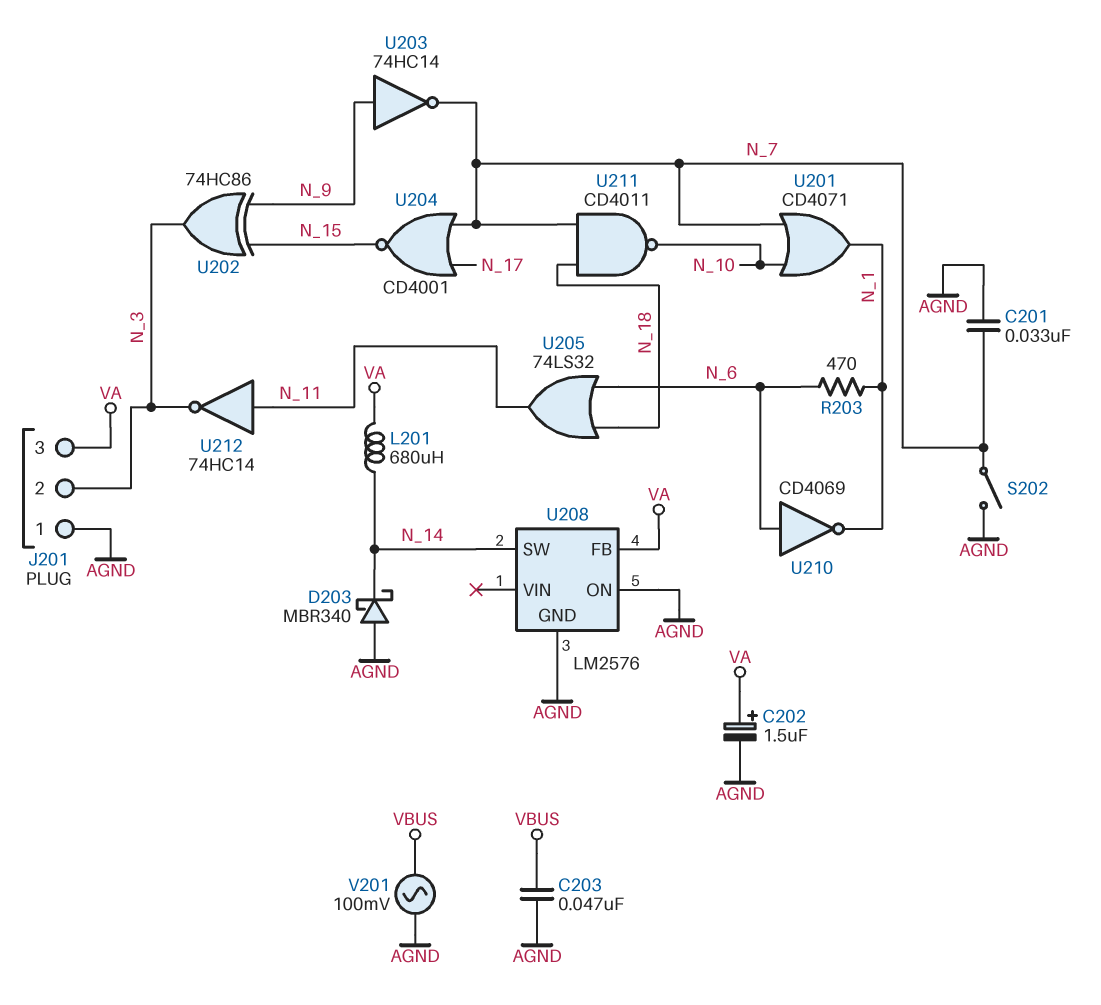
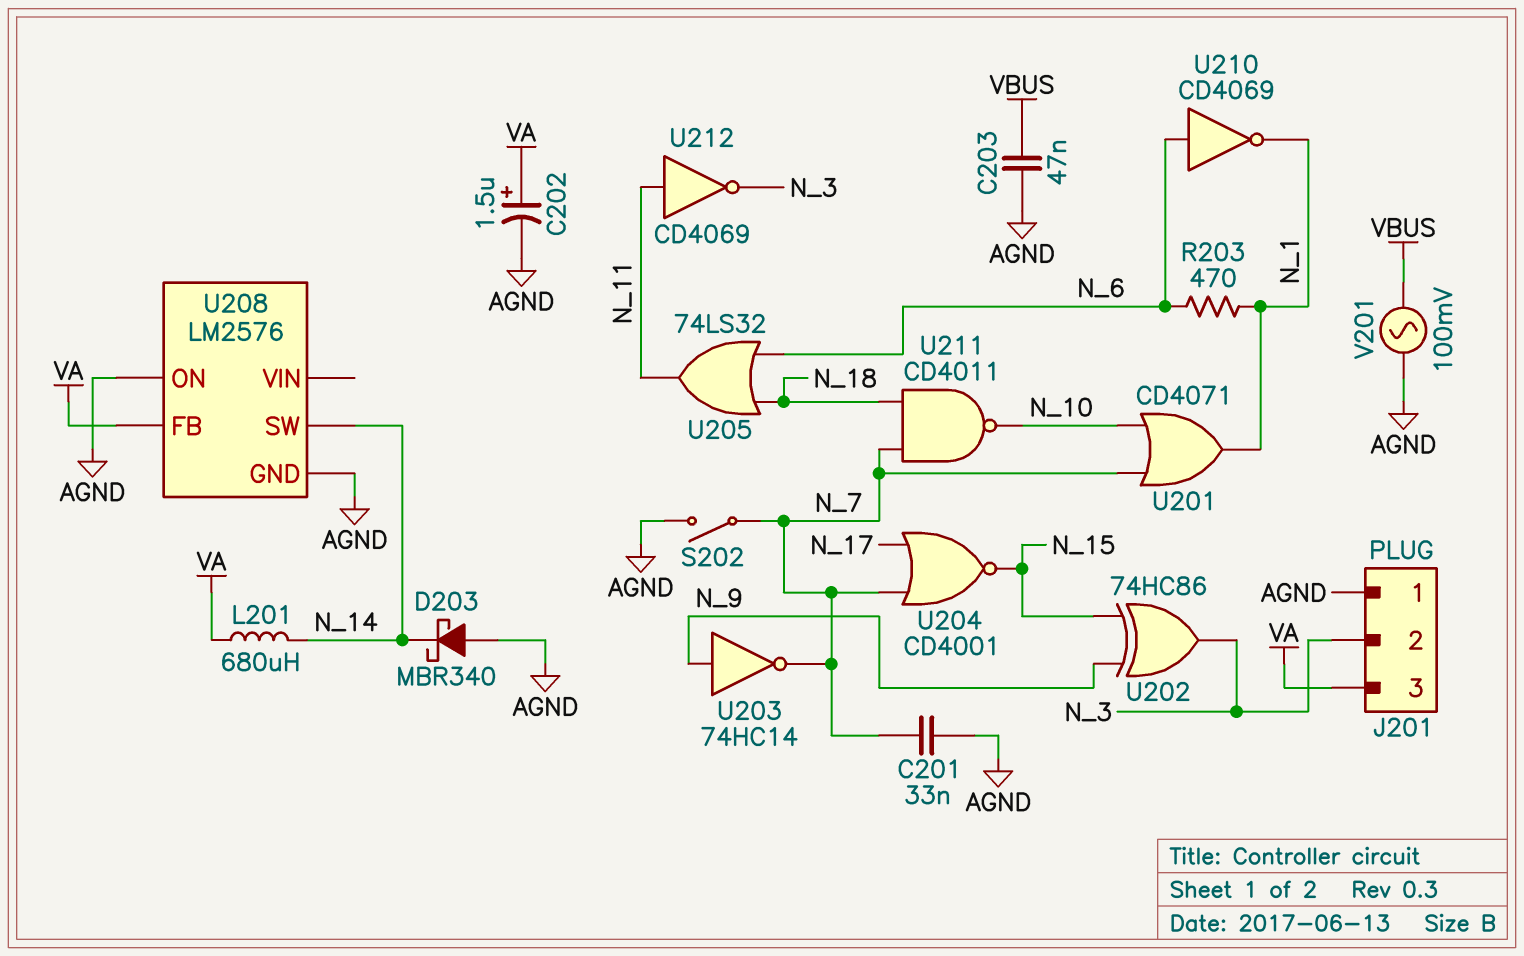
U212: NOT 74HC14 (in N_11, out N_3) -> NOT CD4069 (in N_11, out N_3)

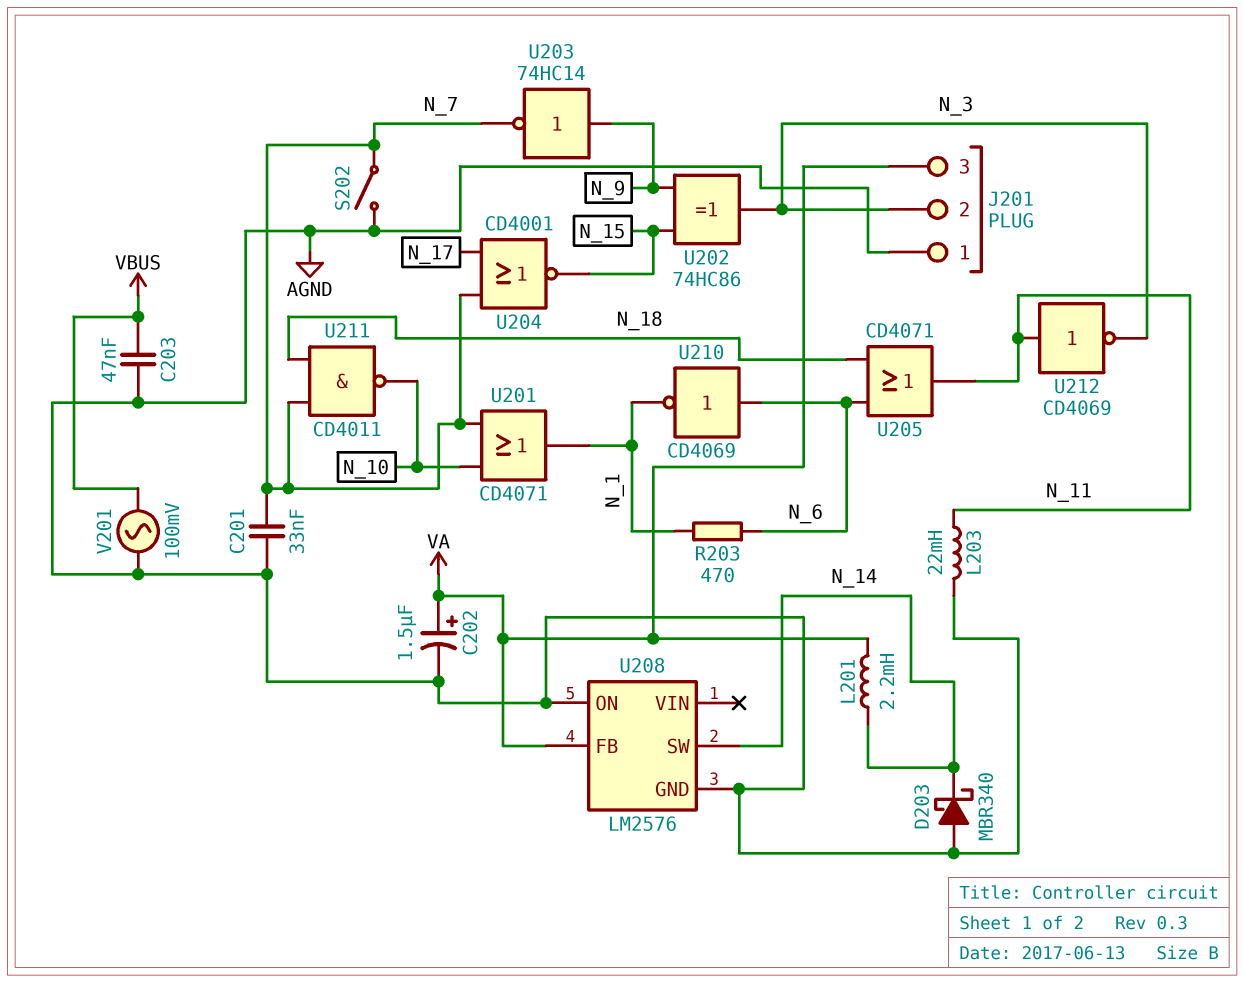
L201: 680uH (N_14, VA) -> 2.2mH (N_14, VA)
L203: none -> 22mH (AGND, N_11)
U205: OR 74LS32 (in N_6, in N_18, out N_11) -> OR CD4071 (in N_6, in N_18, out N_11)

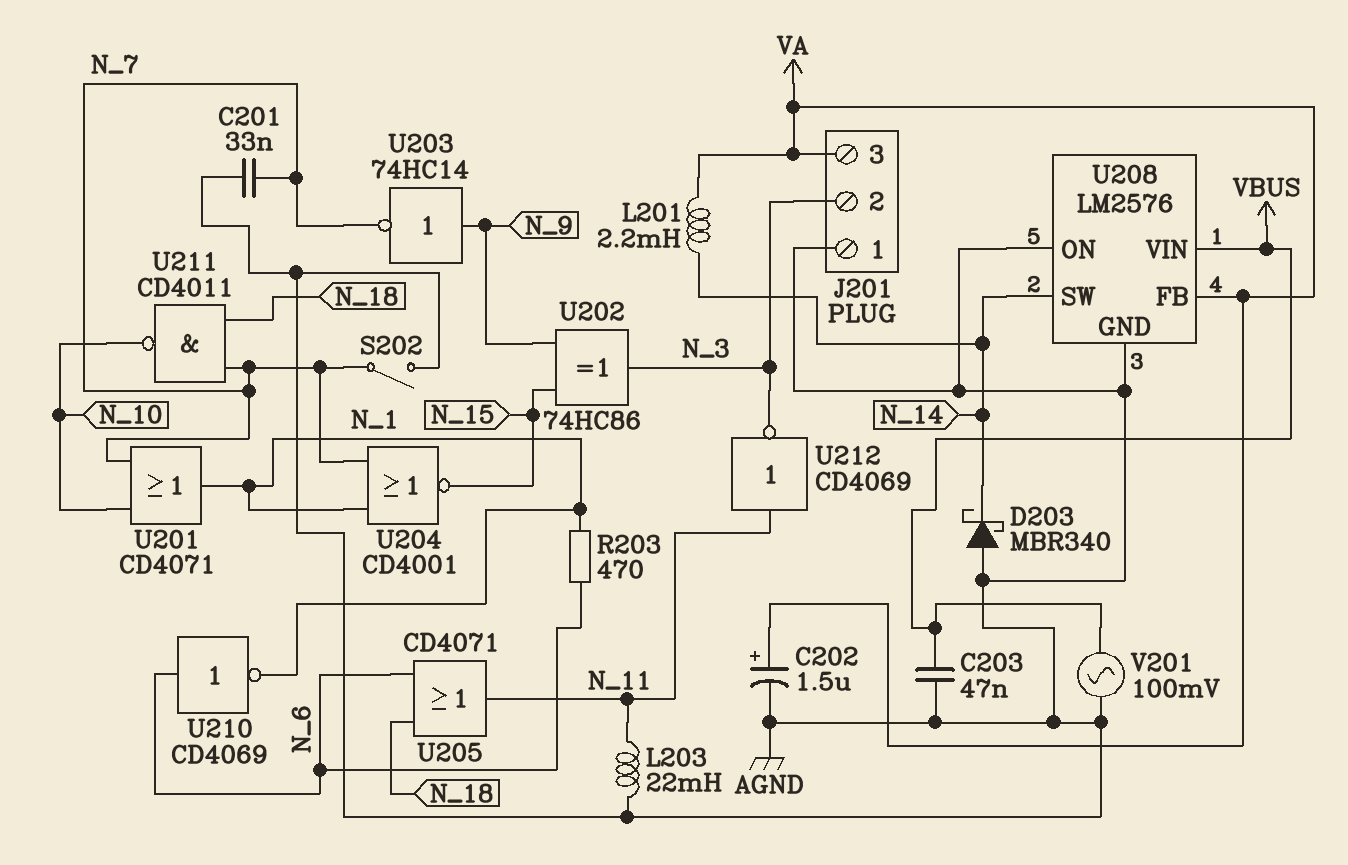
U204: NOR CD4001 (in N_7, in N_17, out N_15) -> NOR CD4001 (in N_1, in N_7, out N_15)
U208 pin VIN: none -> VBUS

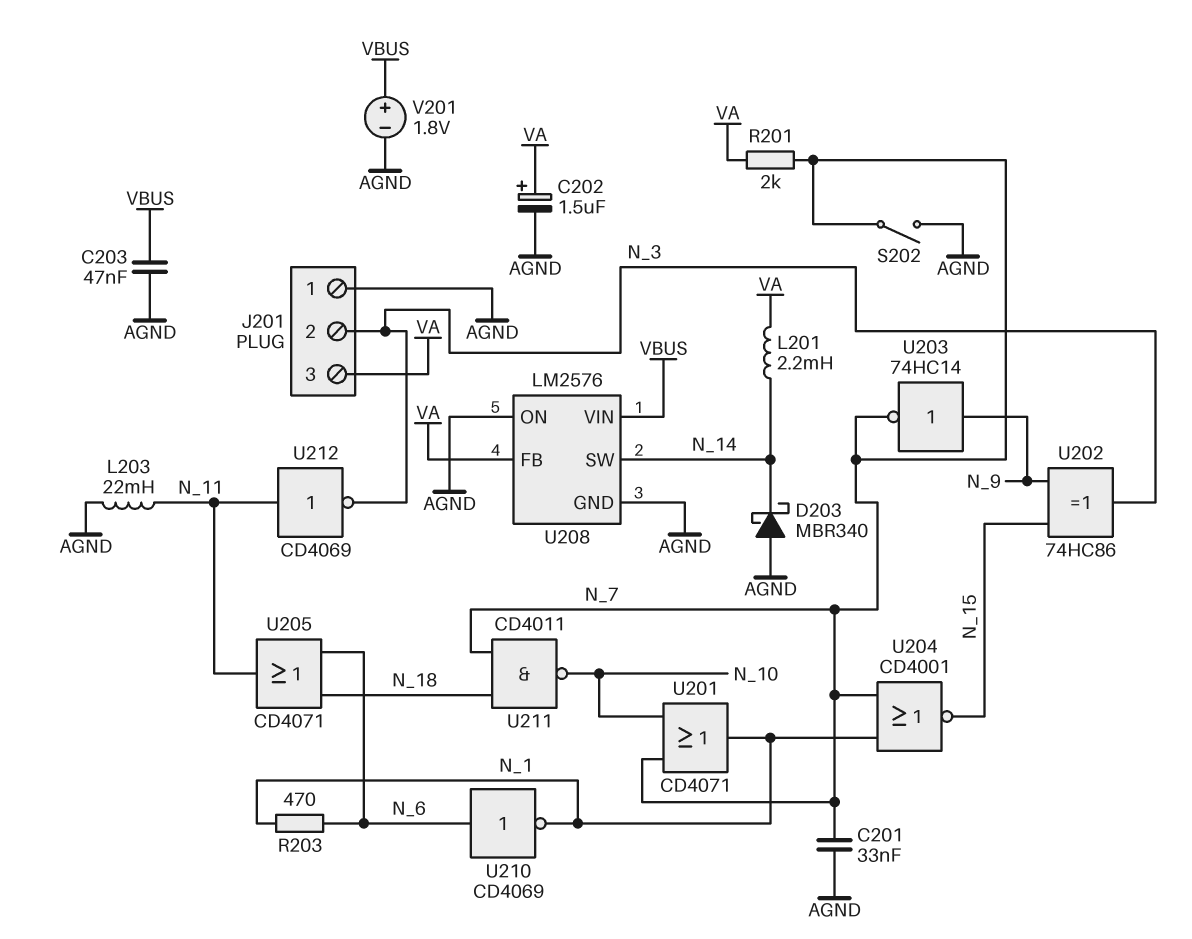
R201: none -> 2k (N_7, VA)
V201: AC 100mV (AGND, VBUS) -> 1.8V (plus VBUS, minus AGND)

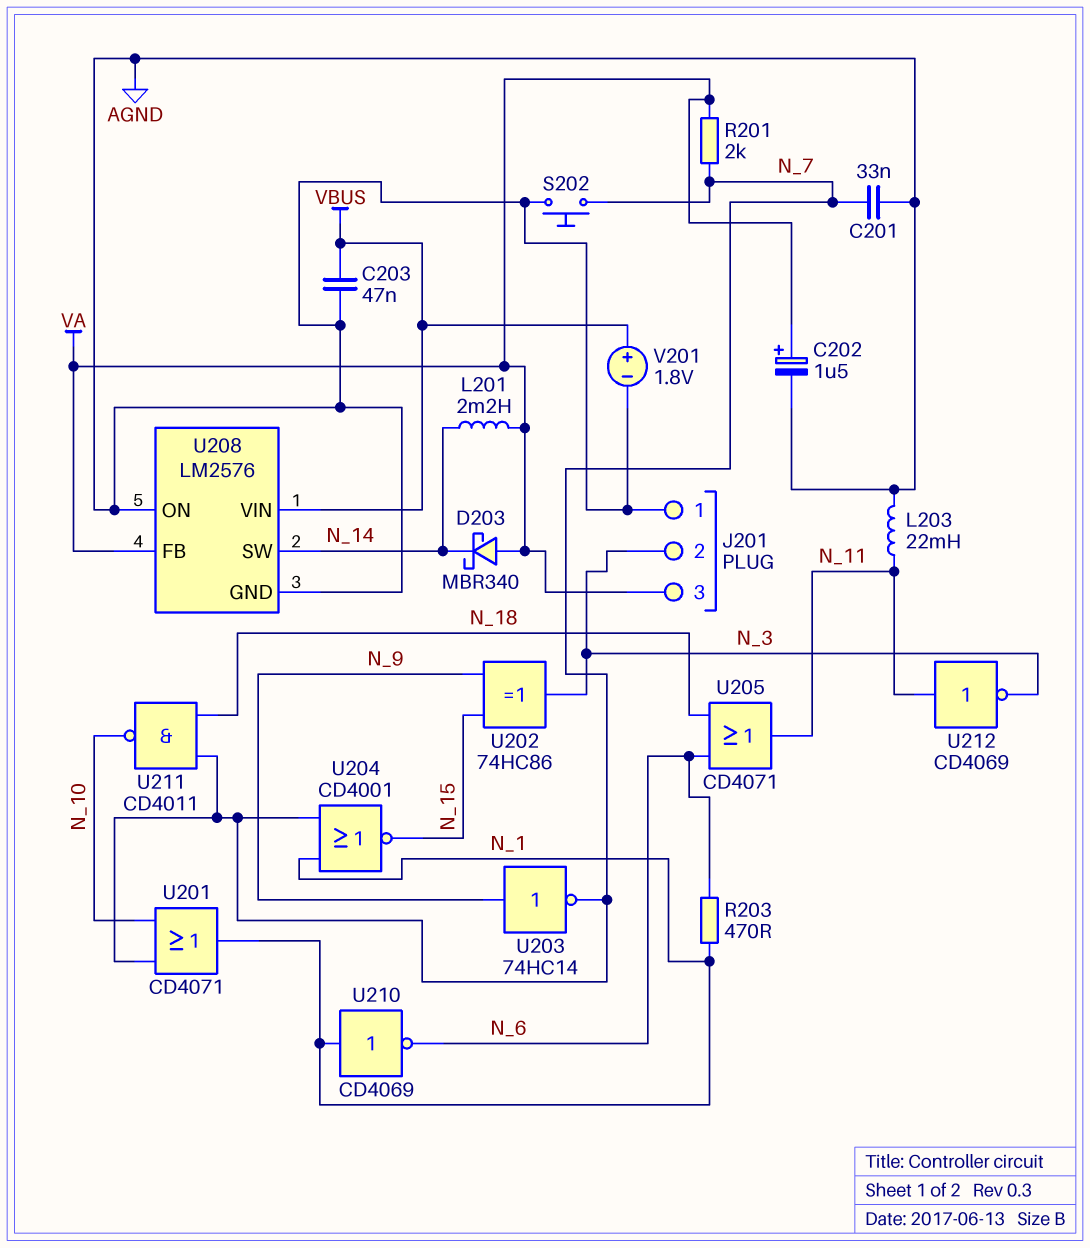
D203: schottky MBR340 (A AGND, K N_14) -> schottky MBR340 (A VA, K N_14)
S202: switch (AGND, N_7) -> button (AGND, N_7)
U210: NOT CD4069 (in N_6, out N_1) -> NOT CD4069 (in N_1, out N_6)

